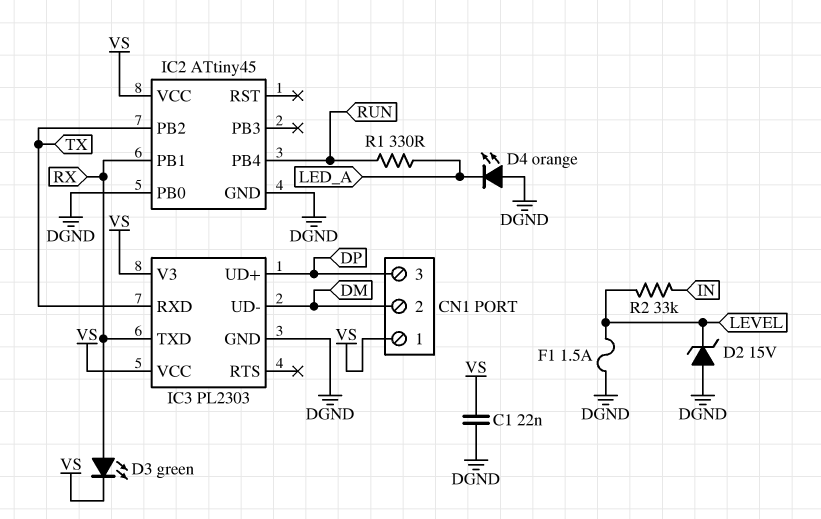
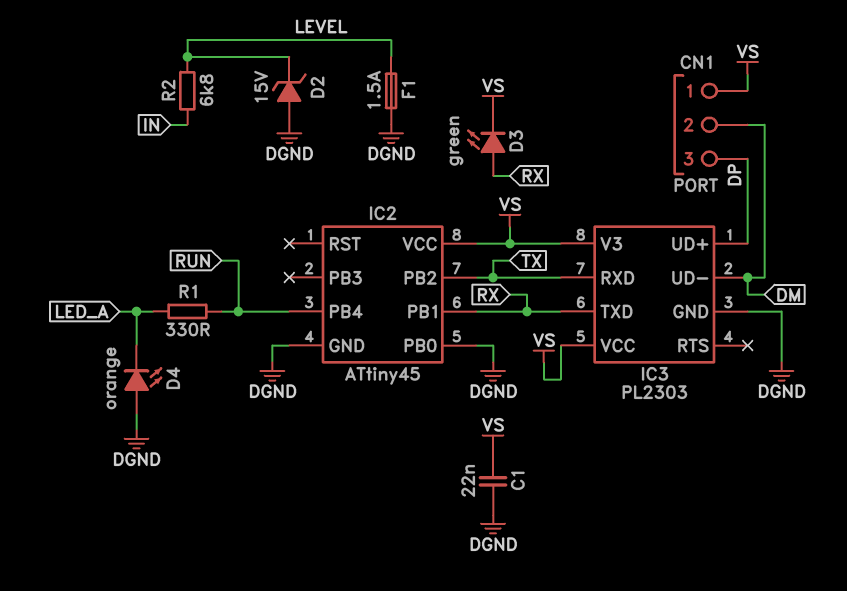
R2: 33k (IN, LEVEL) -> 6.8k (IN, LEVEL)

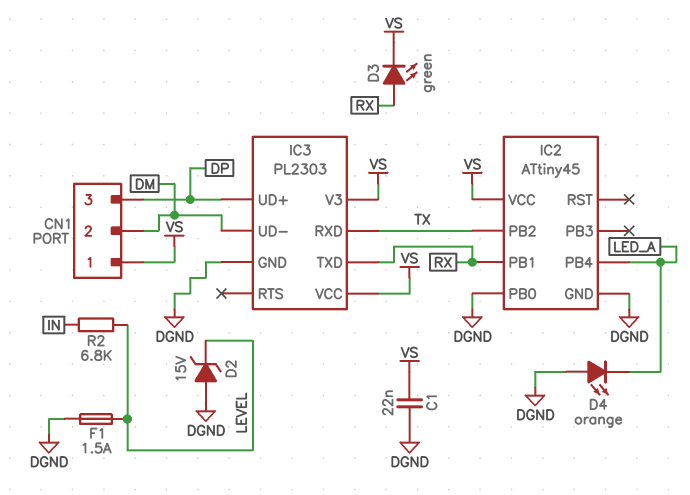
IC2 pin PB4: RUN -> LED_A
R1: 330 (LED_A, RUN) -> none

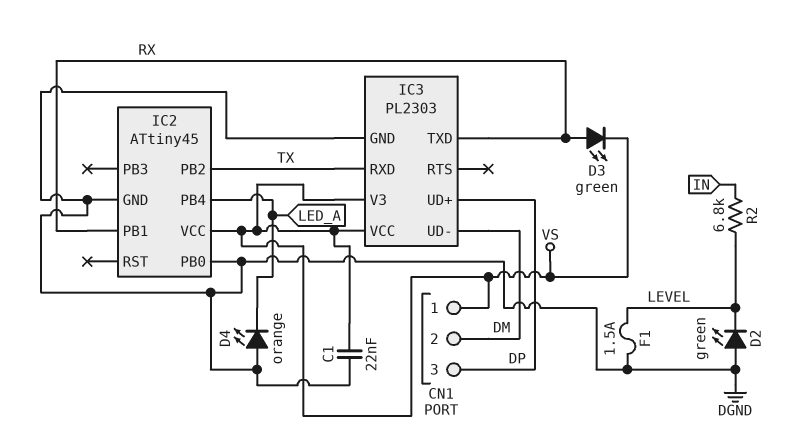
D2: zener 15V (A DGND, K LEVEL) -> LED green (A DGND, K LEVEL)

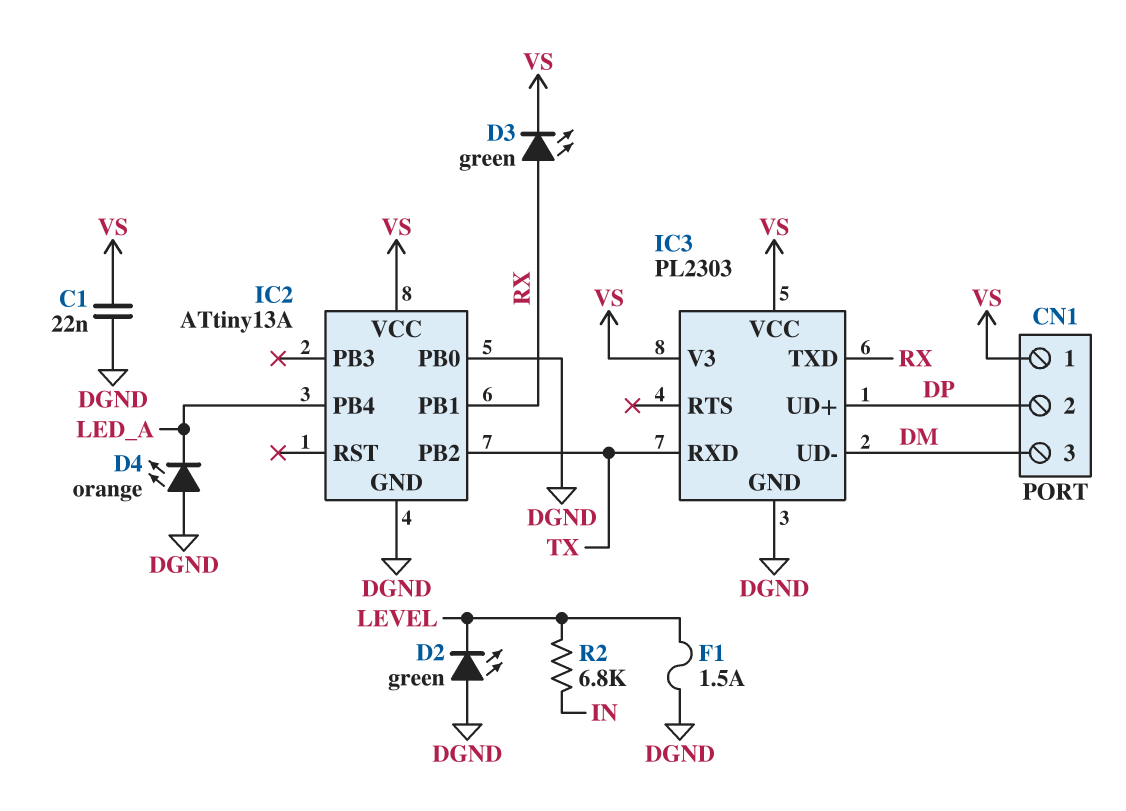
CN1 pin 2: DM -> DP
CN1 pin 3: DP -> DM
IC2: ATtiny45 -> ATtiny13A

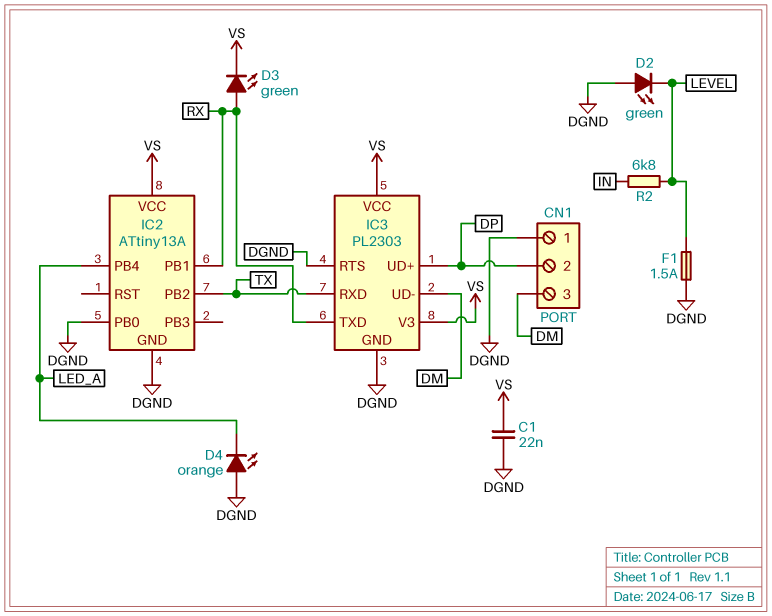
CN1 pin 1: VS -> DGND
IC3 pin RTS: none -> DGND

